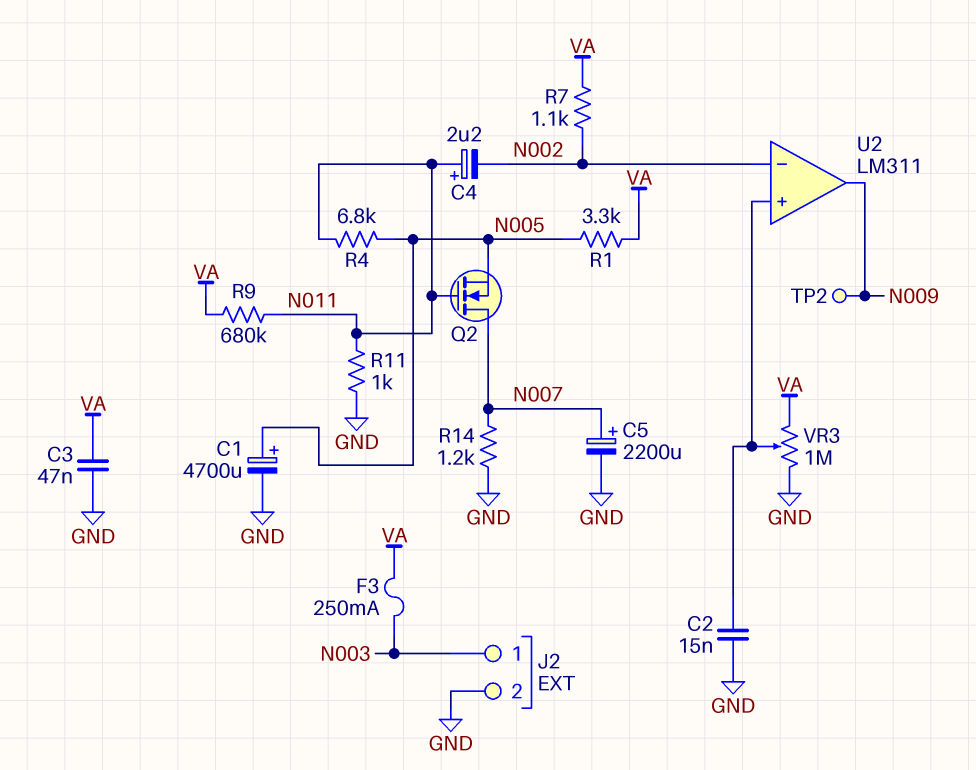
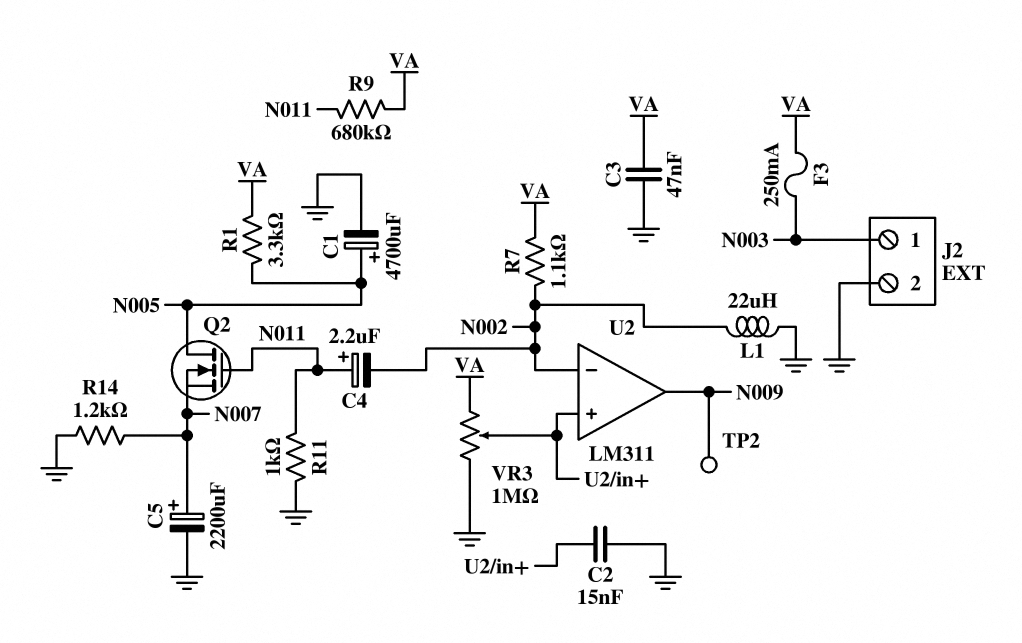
L1: none -> 22uH (GND, N002)
Q2: NMOS (G N011, D N007, S N005) -> NMOS (G N011, D N005, S N007)
R4: 6.8k (N005, N011) -> none

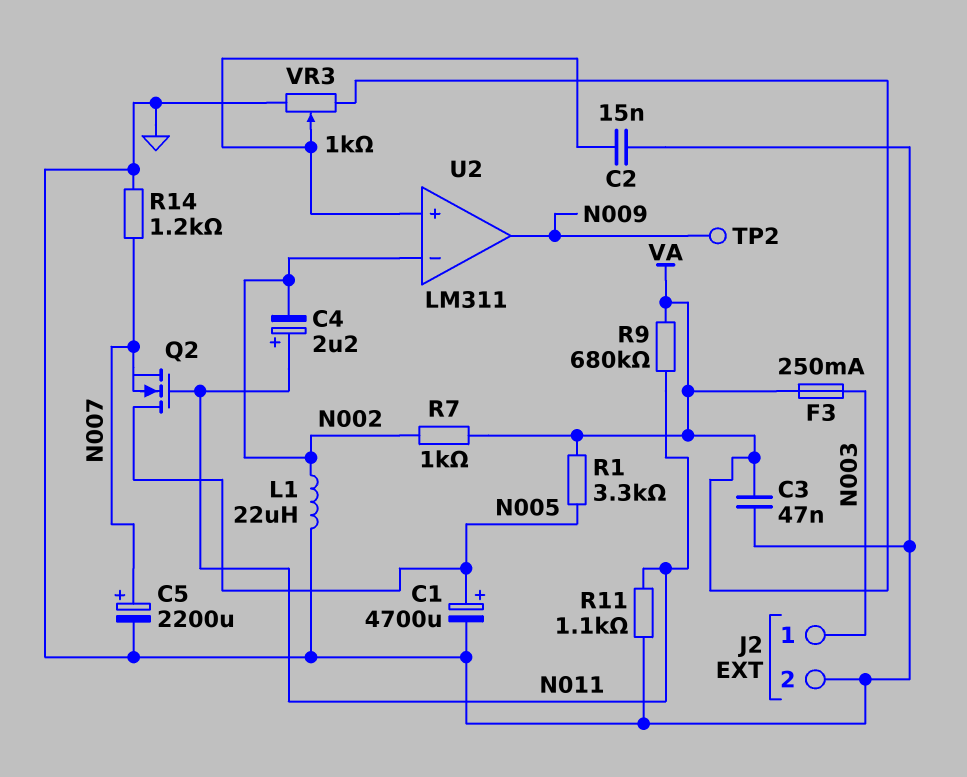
R7: 1.1k (N002, VA) -> 1k (N002, VA)
R11: 1k (GND, N011) -> 1.1k (GND, N011)
VR3: 1M (GND, VA, wiper U2/in+) -> 1k (GND, VA, wiper U2/in+)

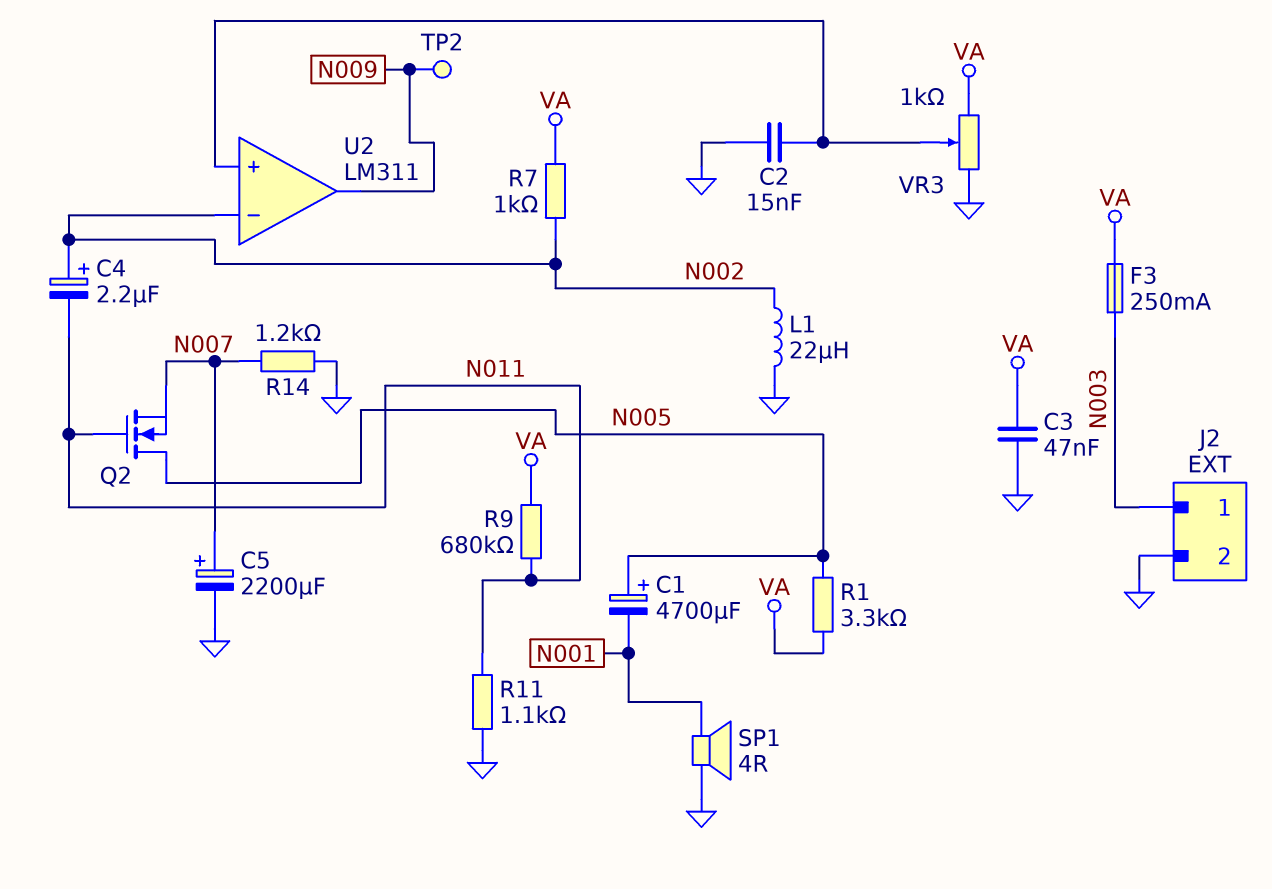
C1: 4700uF (plus N005, minus GND) -> 4700uF (plus N005, minus N001)
C4: 2.2uF (plus N011, minus N002) -> 2.2uF (plus N002, minus N011)
SP1: none -> speaker 4R (GND, N001)

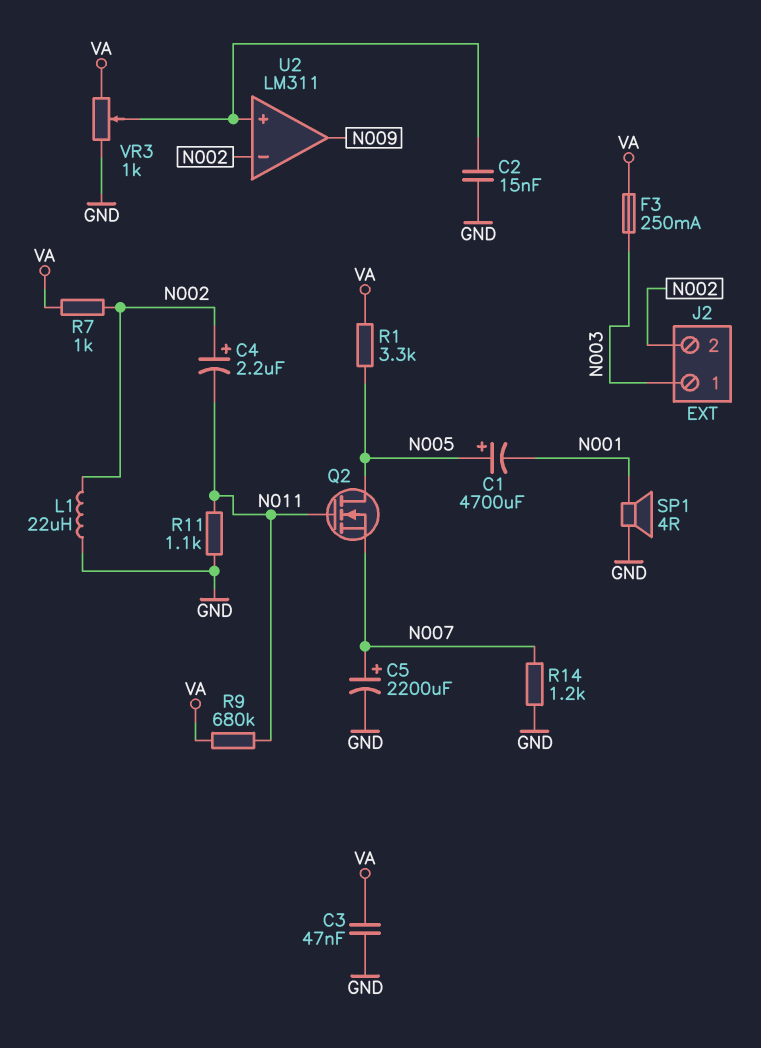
J2 pin 2: GND -> N002
TP2: test point (N009) -> none

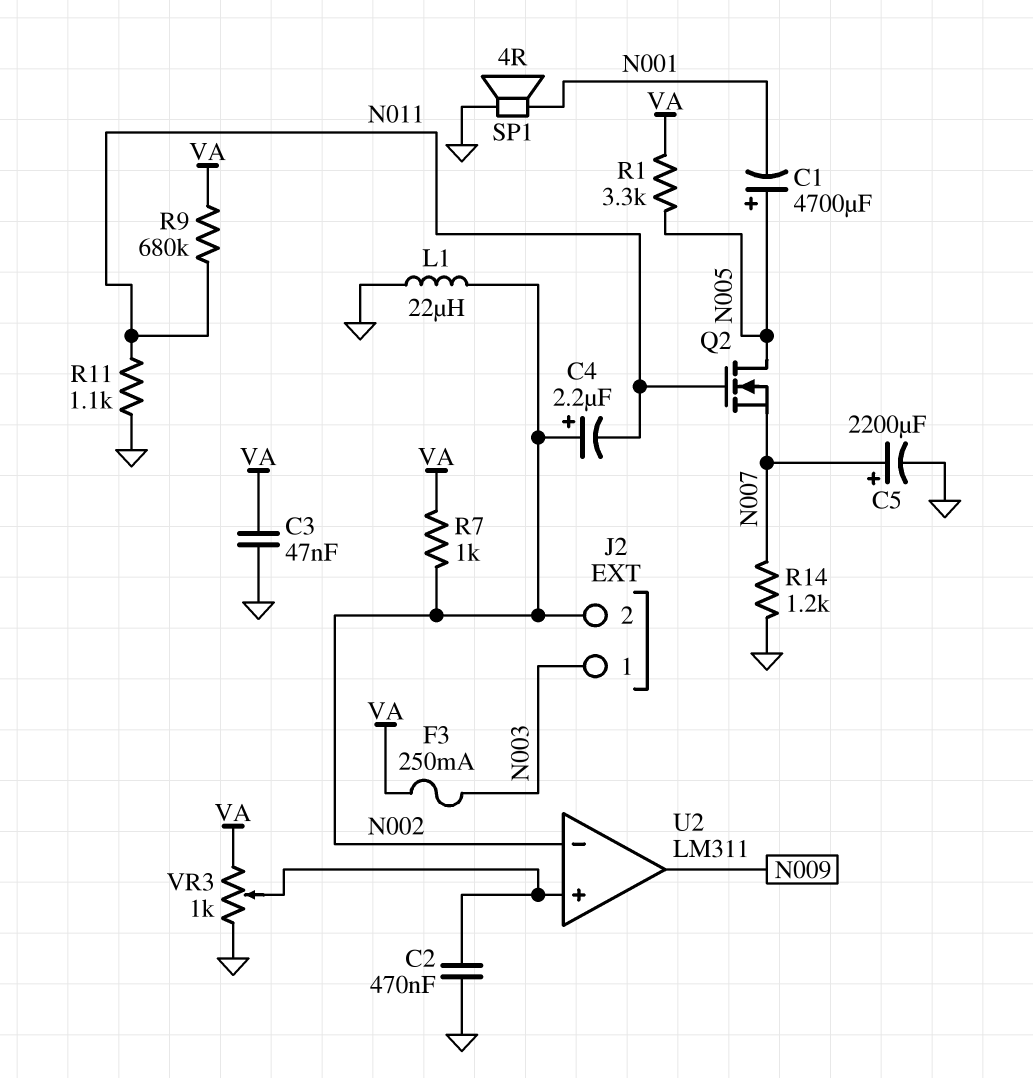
C2: 15nF (GND, U2/in+) -> 470nF (GND, U2/in+)

